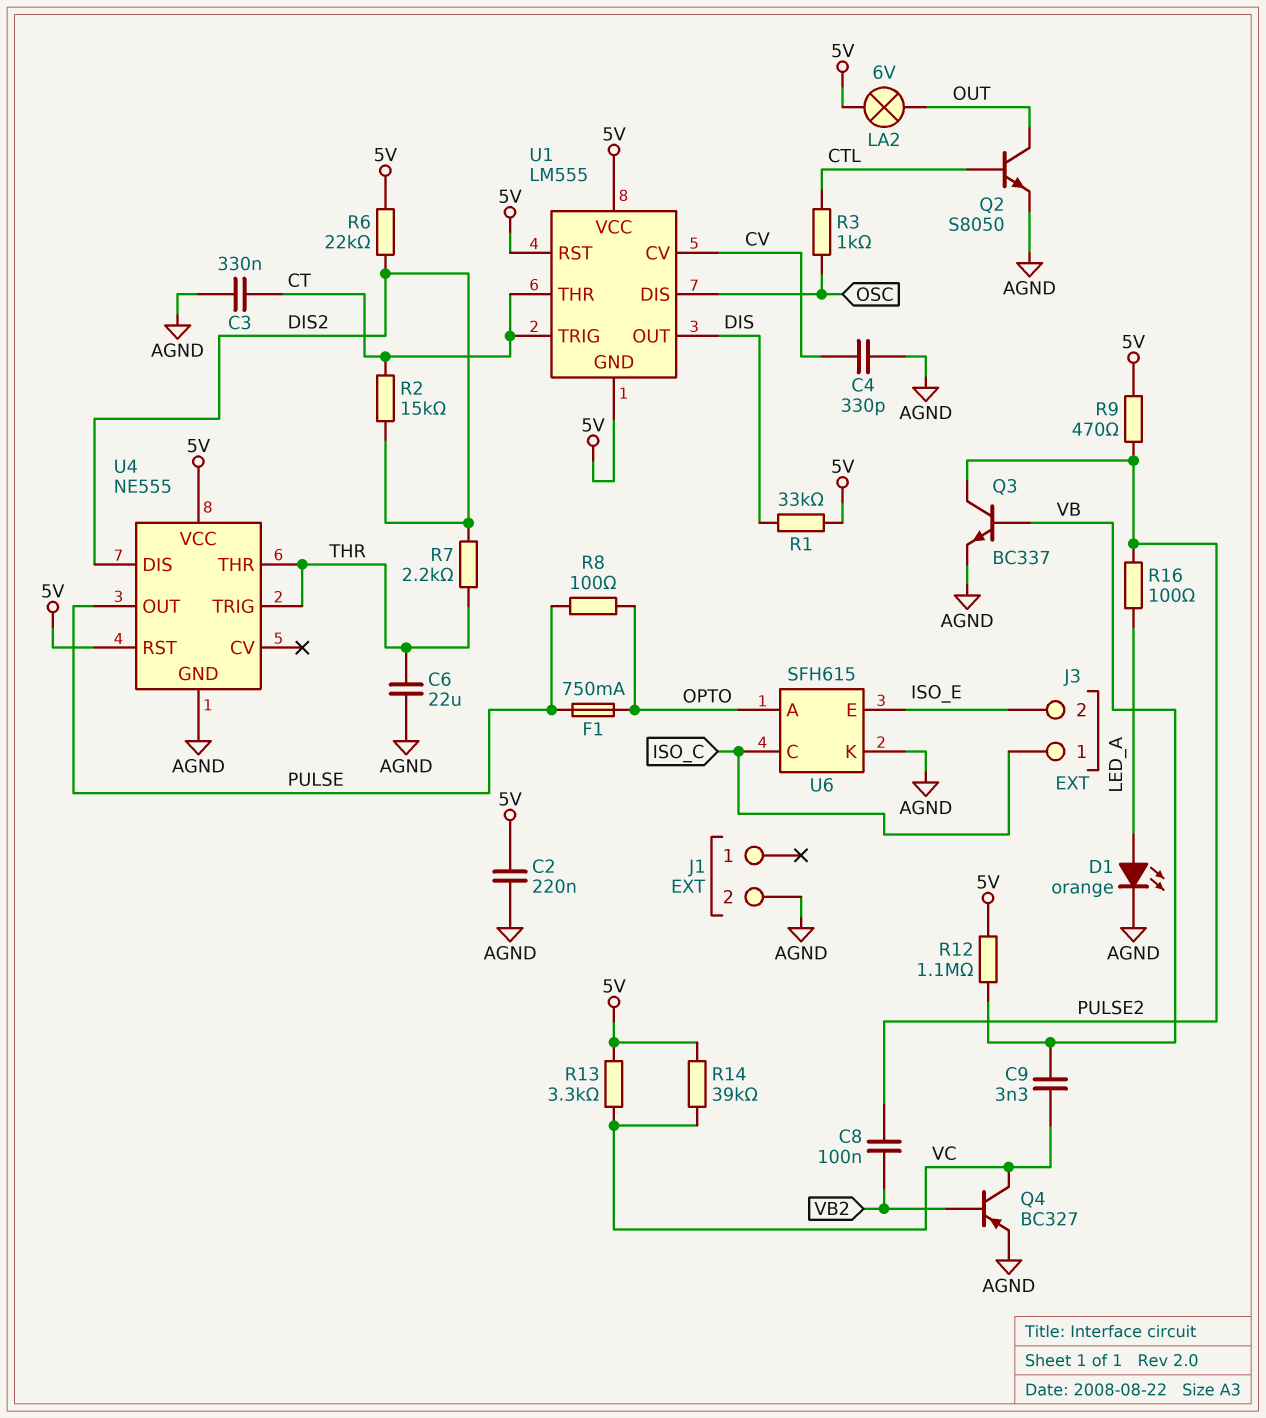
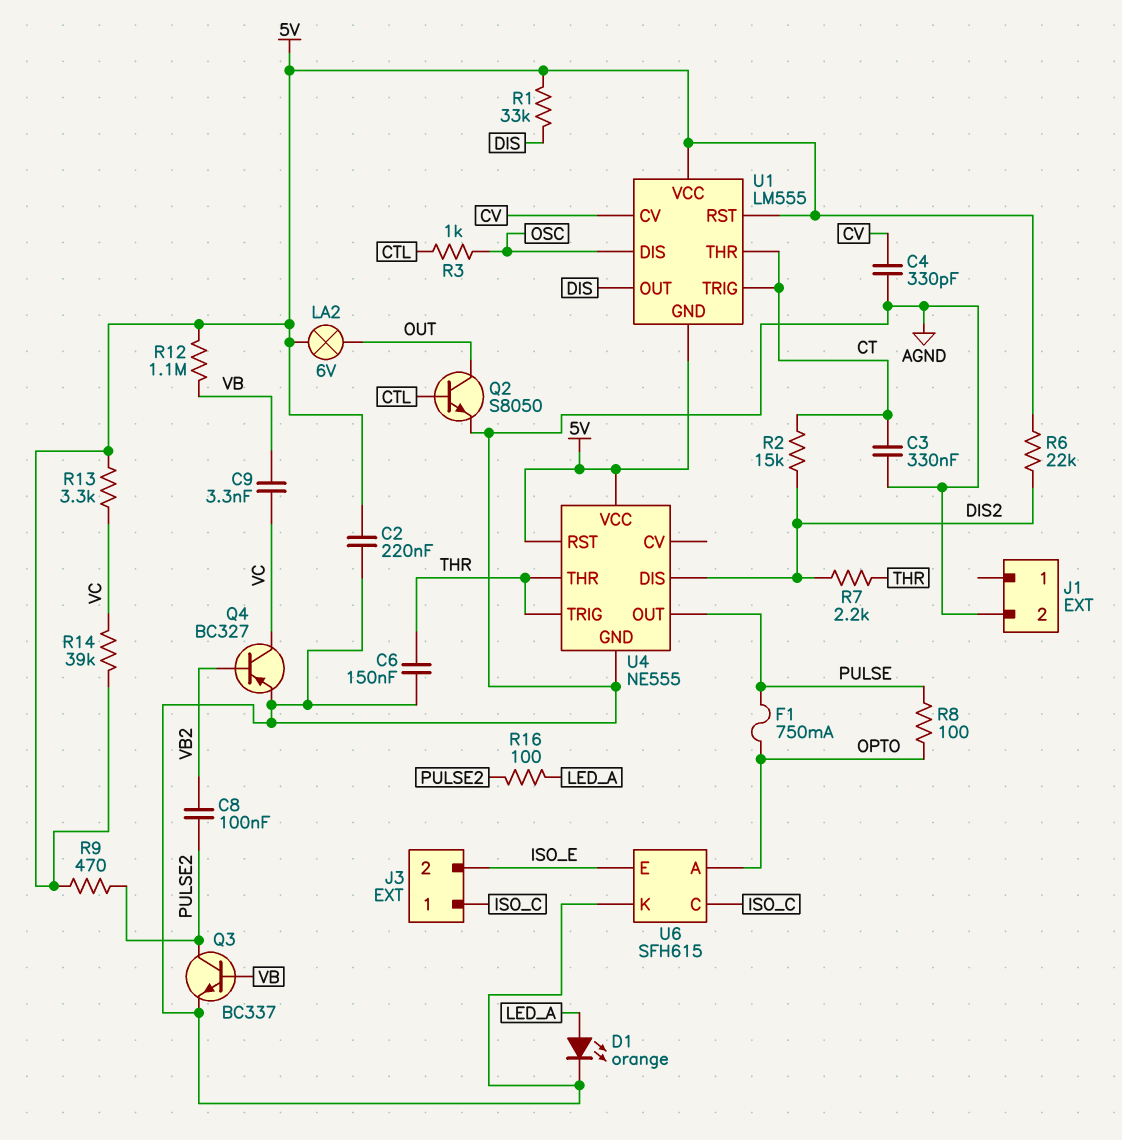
C6: 22uF (AGND, THR) -> 150nF (AGND, THR)

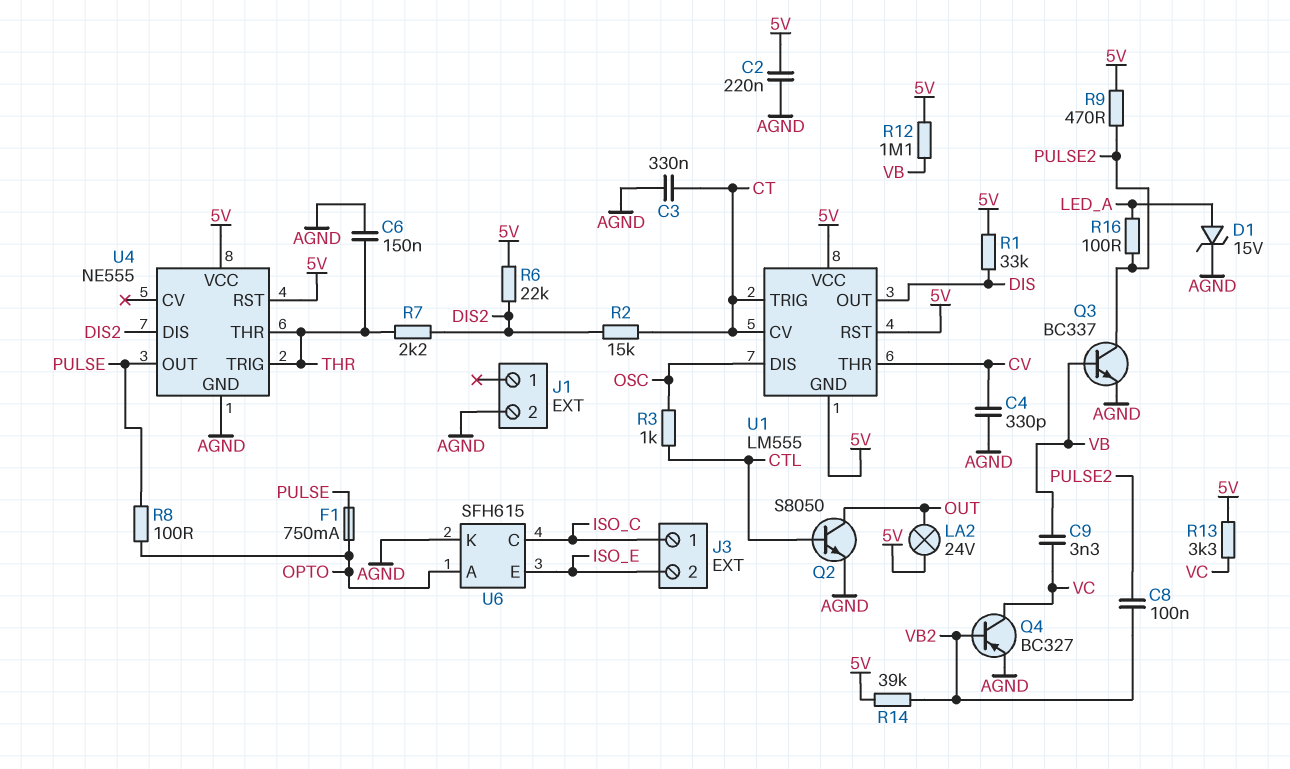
D1: LED orange (A LED_A, K AGND) -> zener 15V (A LED_A, K AGND)
LA2: lamp 6V (5V, OUT) -> lamp 24V (5V, OUT)
R14: 39k (5V, VC) -> 39k (5V, VB2)
U1 pin CV: CV -> CT
U1 pin THR: CT -> CV

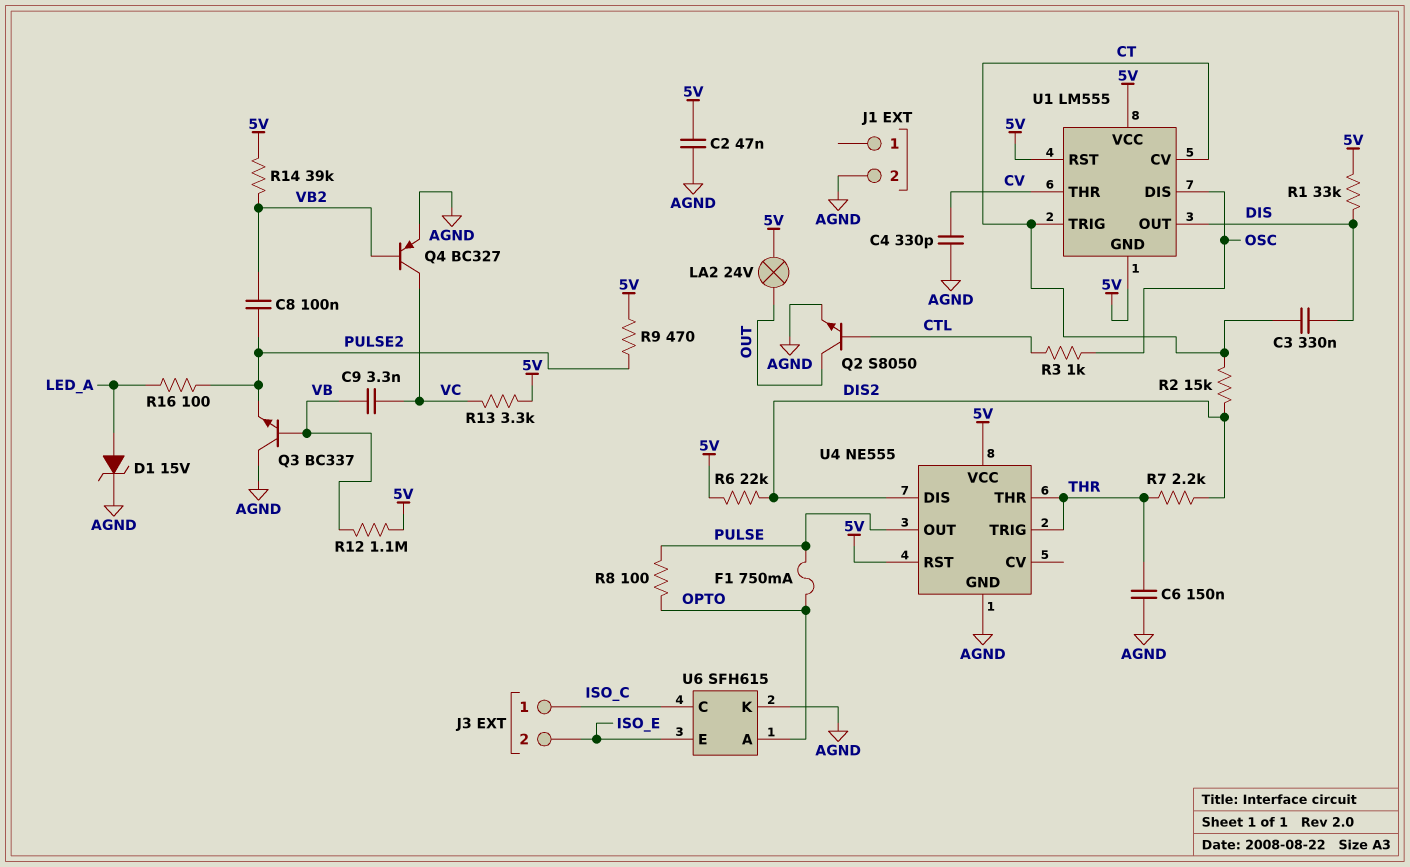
C2: 220nF (5V, AGND) -> 47nF (5V, AGND)
C3: 330nF (AGND, CT) -> 330nF (CT, DIS)
Q3: NPN BC337 (B VB, C PULSE2, E AGND) -> NPN BC337 (B VB, C AGND, E PULSE2)

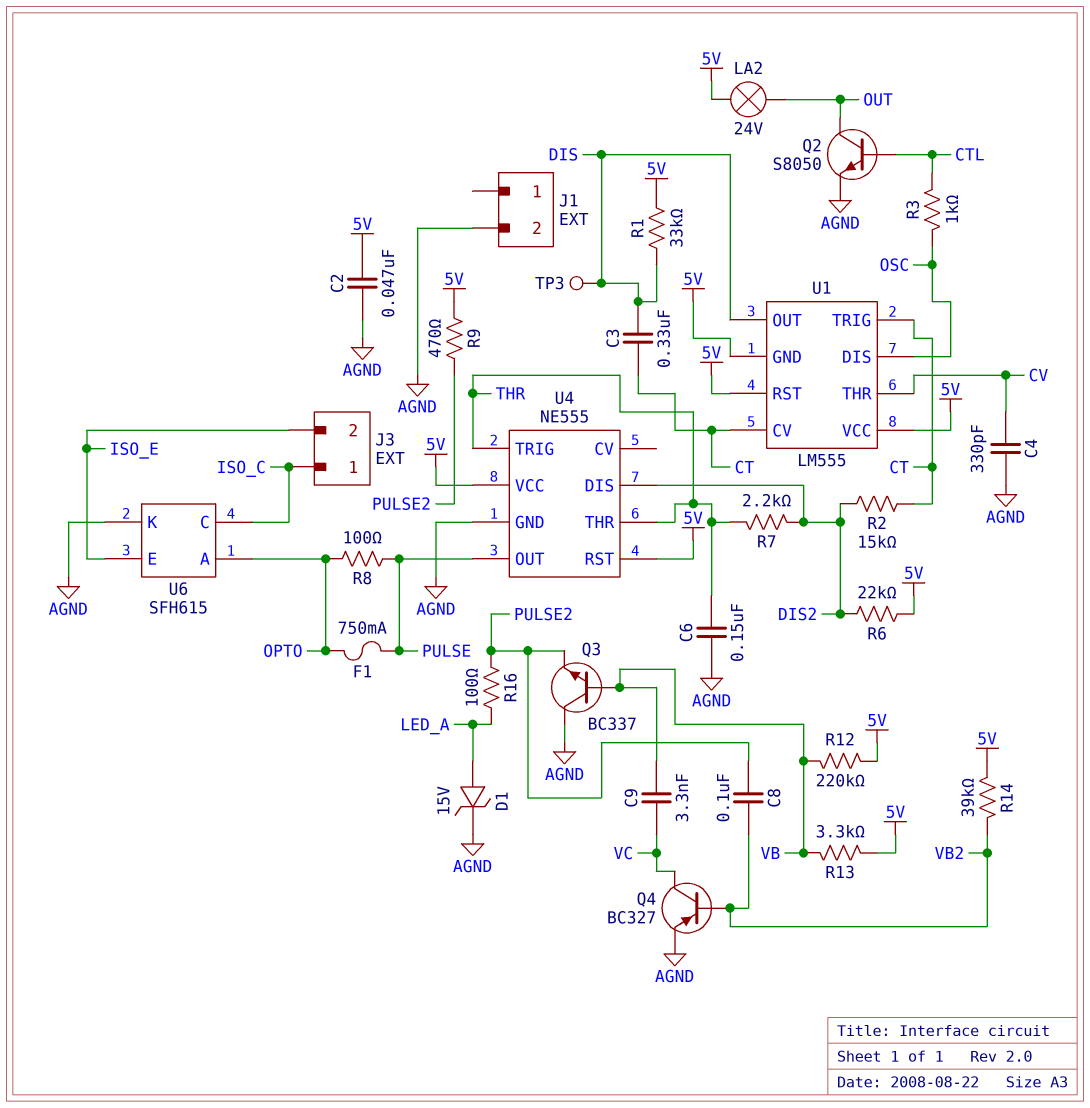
R12: 1.1M (5V, VB) -> 220k (5V, VB)
R13: 3.3k (5V, VC) -> 3.3k (5V, VB)
TP3: none -> test point (DIS)

